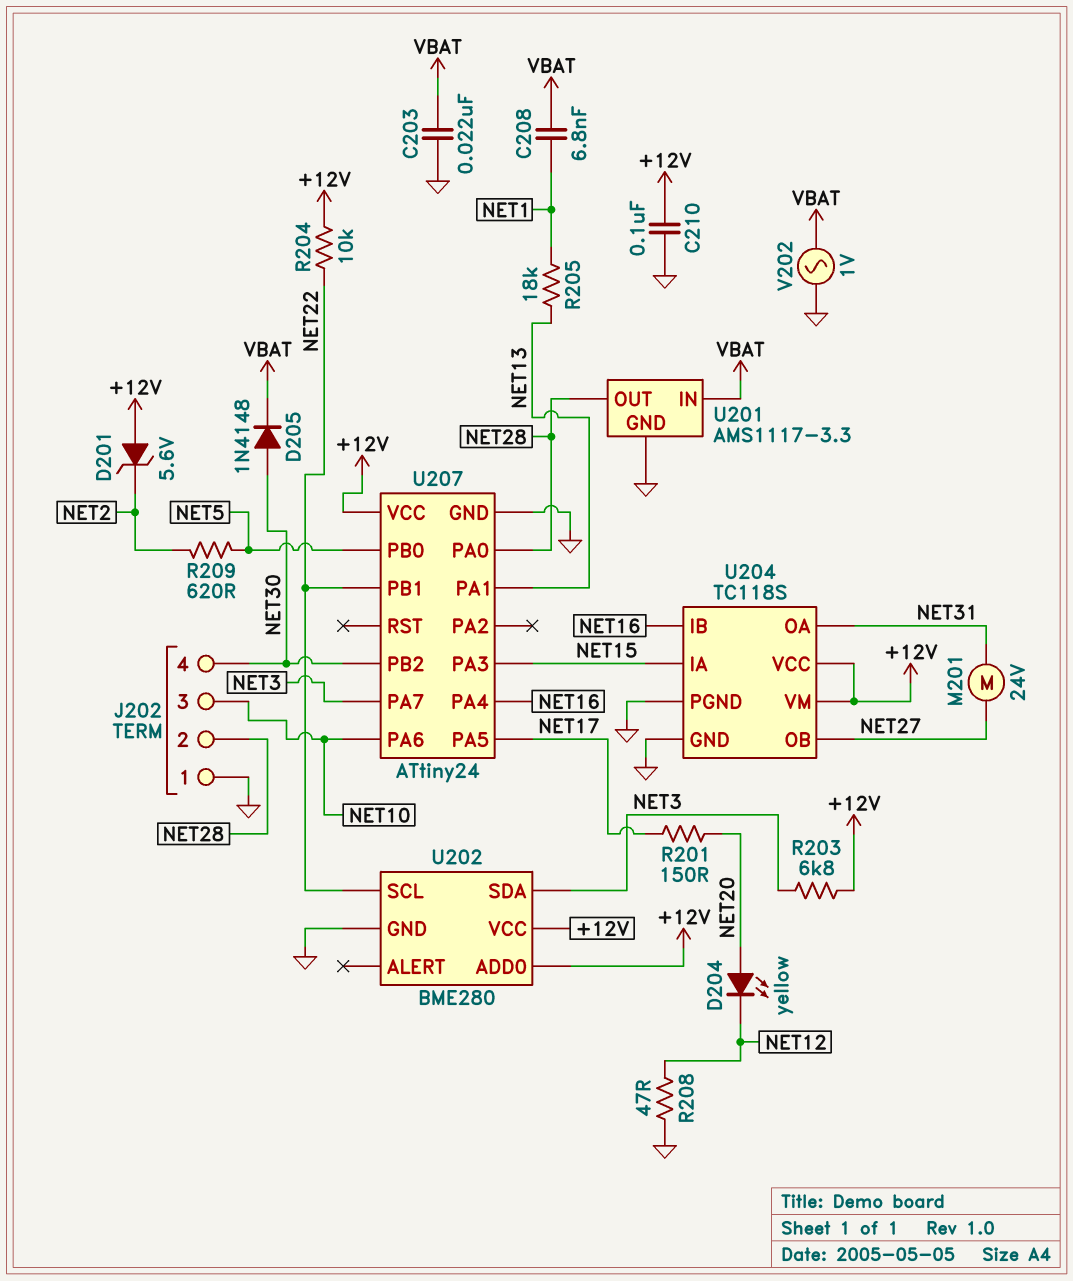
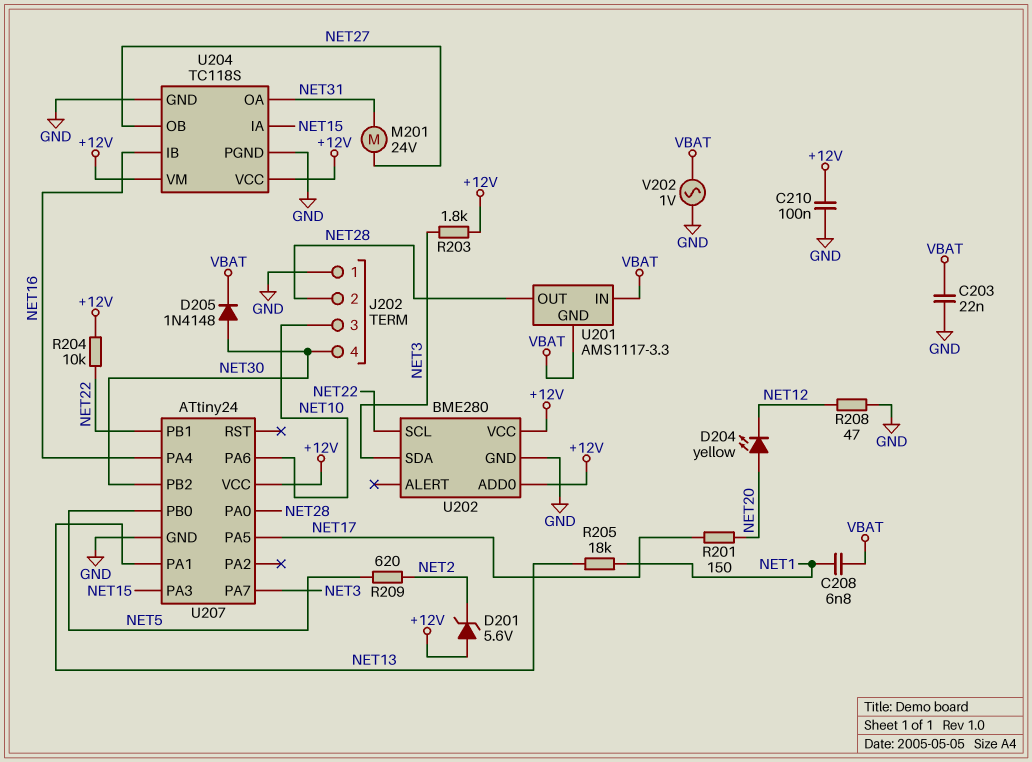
R203: 6.8k (+12V, NET3) -> 1.8k (+12V, NET3)
U201 pin GND: GND -> VBAT

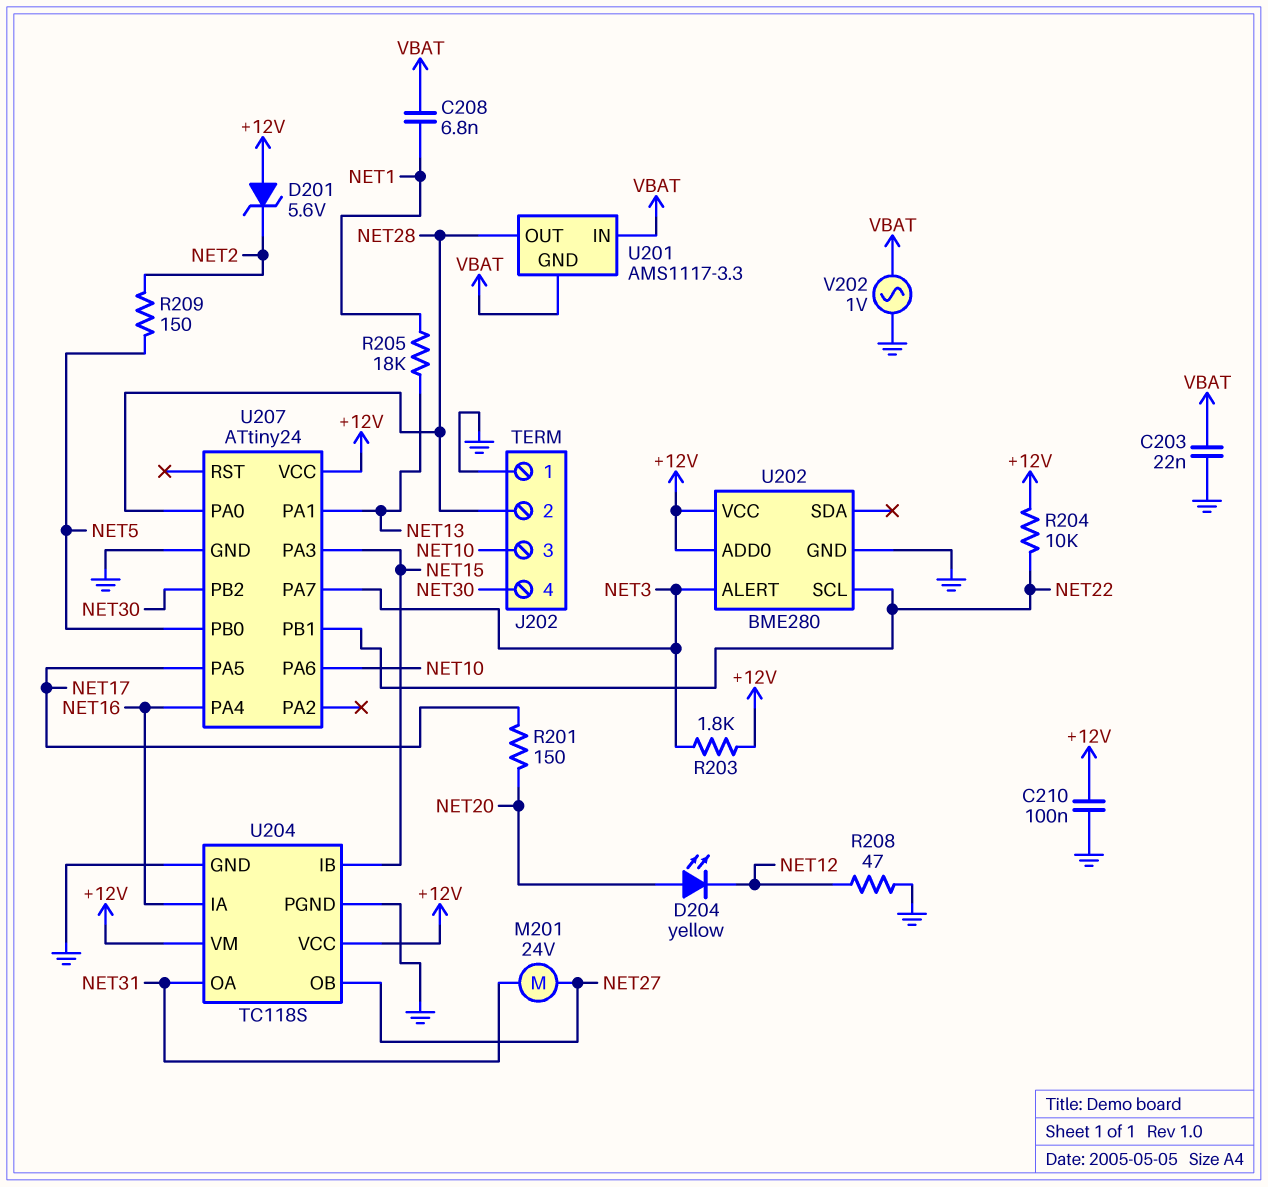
D205: diode 1N4148 (A NET30, K VBAT) -> none
R209: 620 (NET2, NET5) -> 150 (NET2, NET5)
U202 pin ALERT: none -> NET3
U202 pin SDA: NET3 -> none
U204 pin IA: NET15 -> NET16
U204 pin IB: NET16 -> NET15

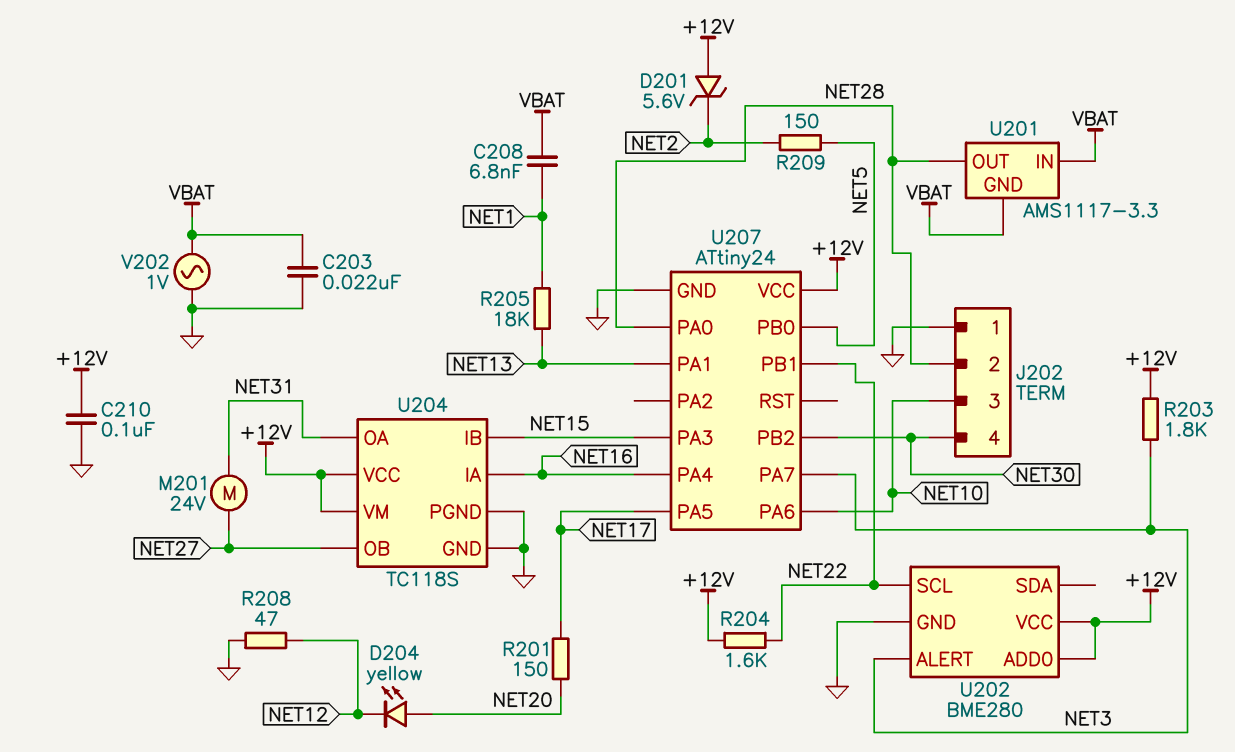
R204: 10k (+12V, NET22) -> 1.6k (+12V, NET22)

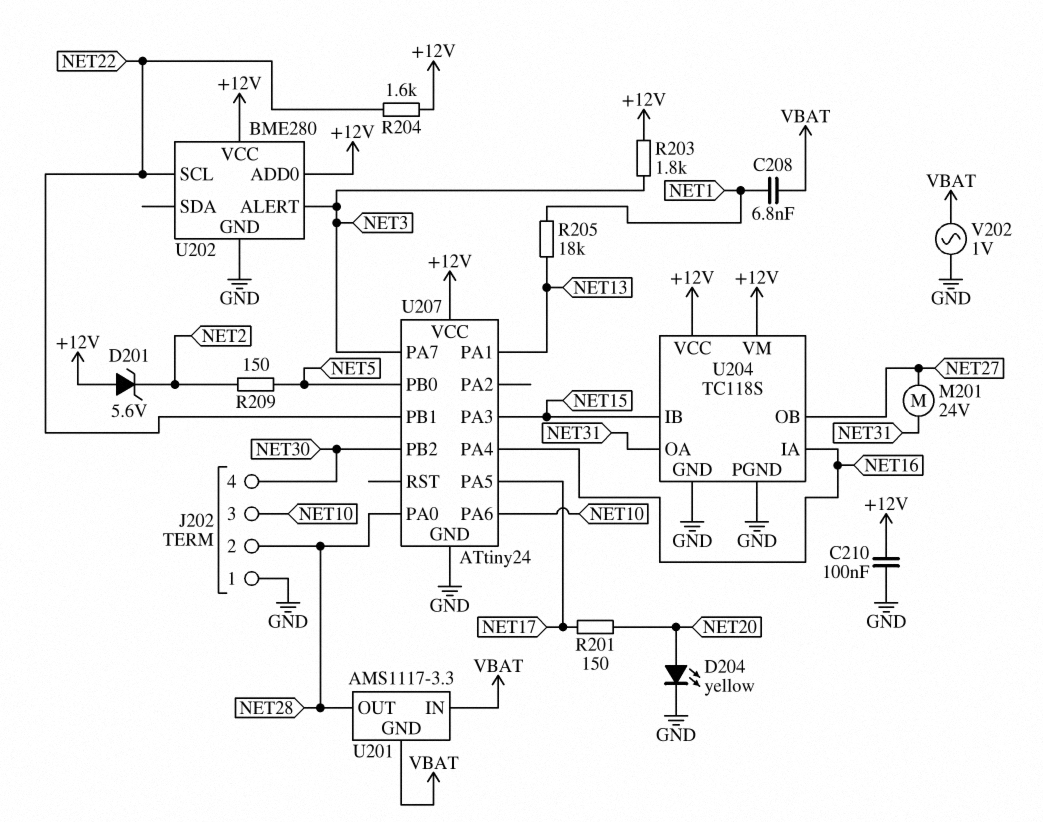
C203: 22nF (GND, VBAT) -> none
D204: LED yellow (A NET20, K NET12) -> LED yellow (A NET20, K GND)
R208: 47 (GND, NET12) -> none

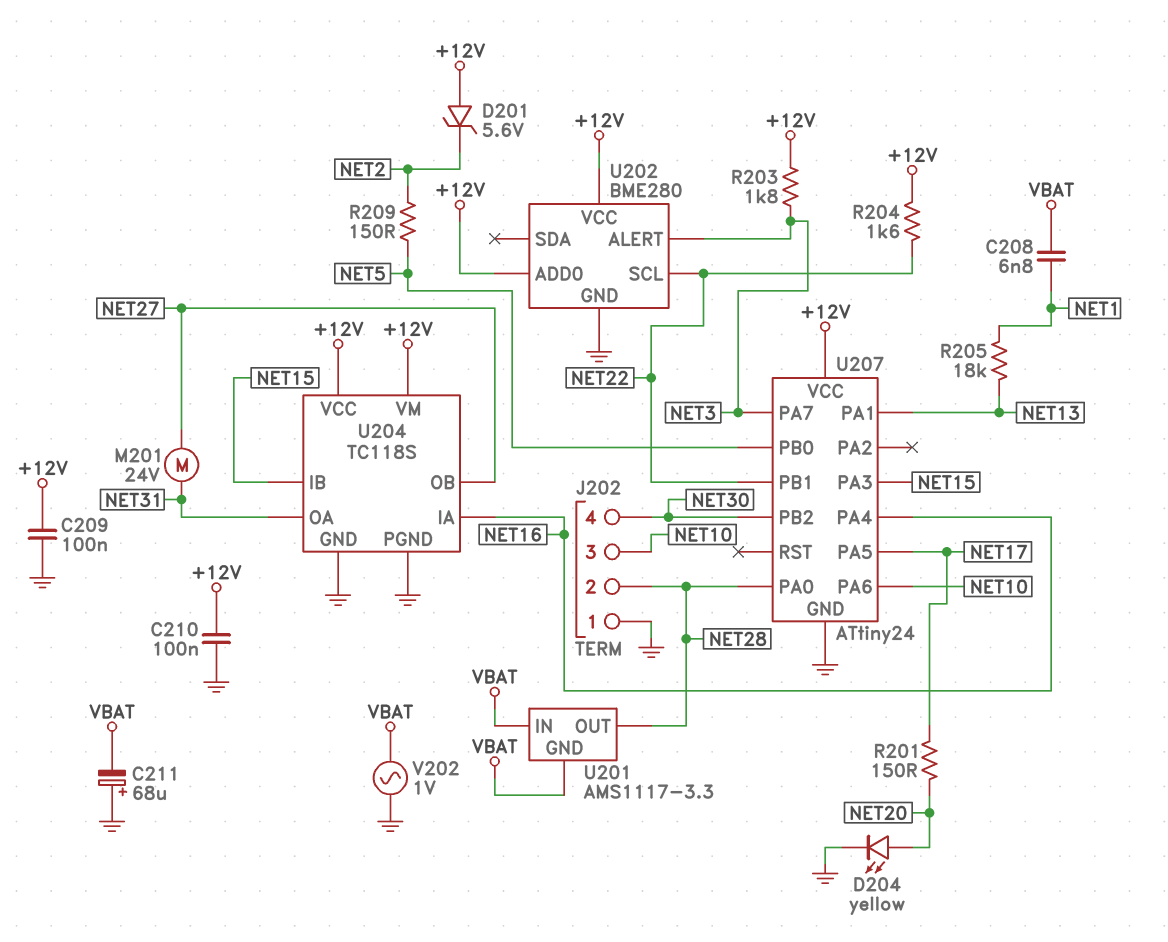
C209: none -> 100nF (+12V, GND)
C211: none -> 68uF (plus GND, minus VBAT)

